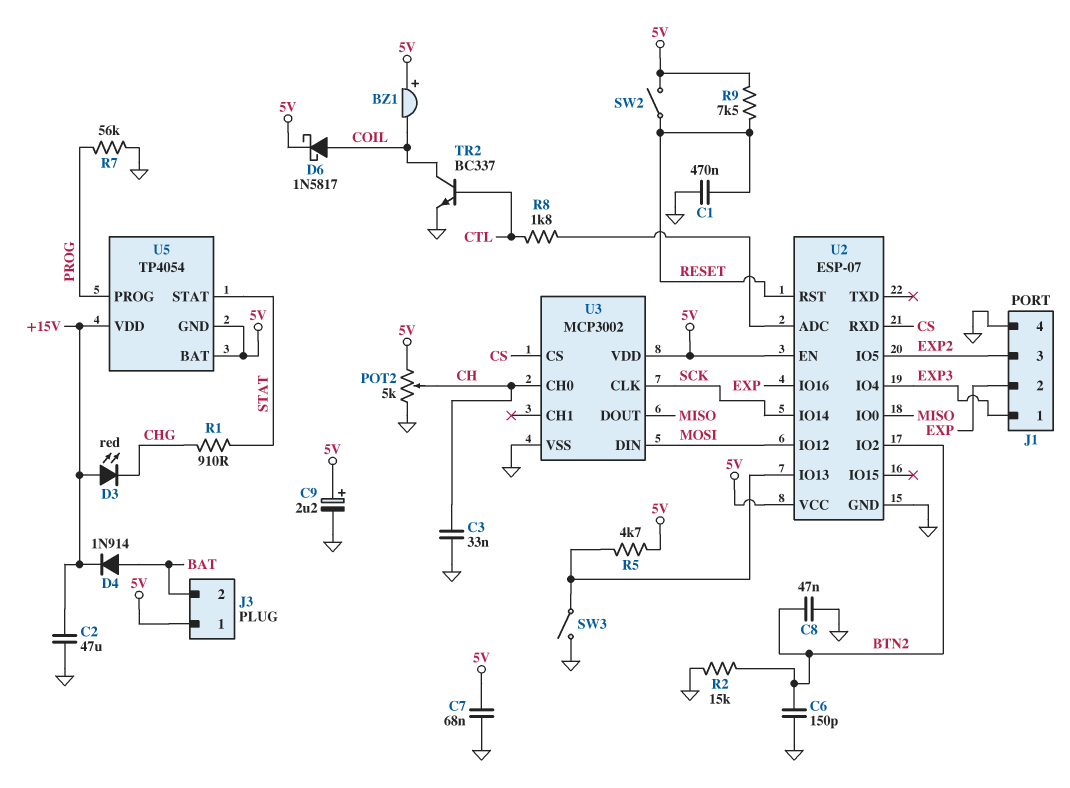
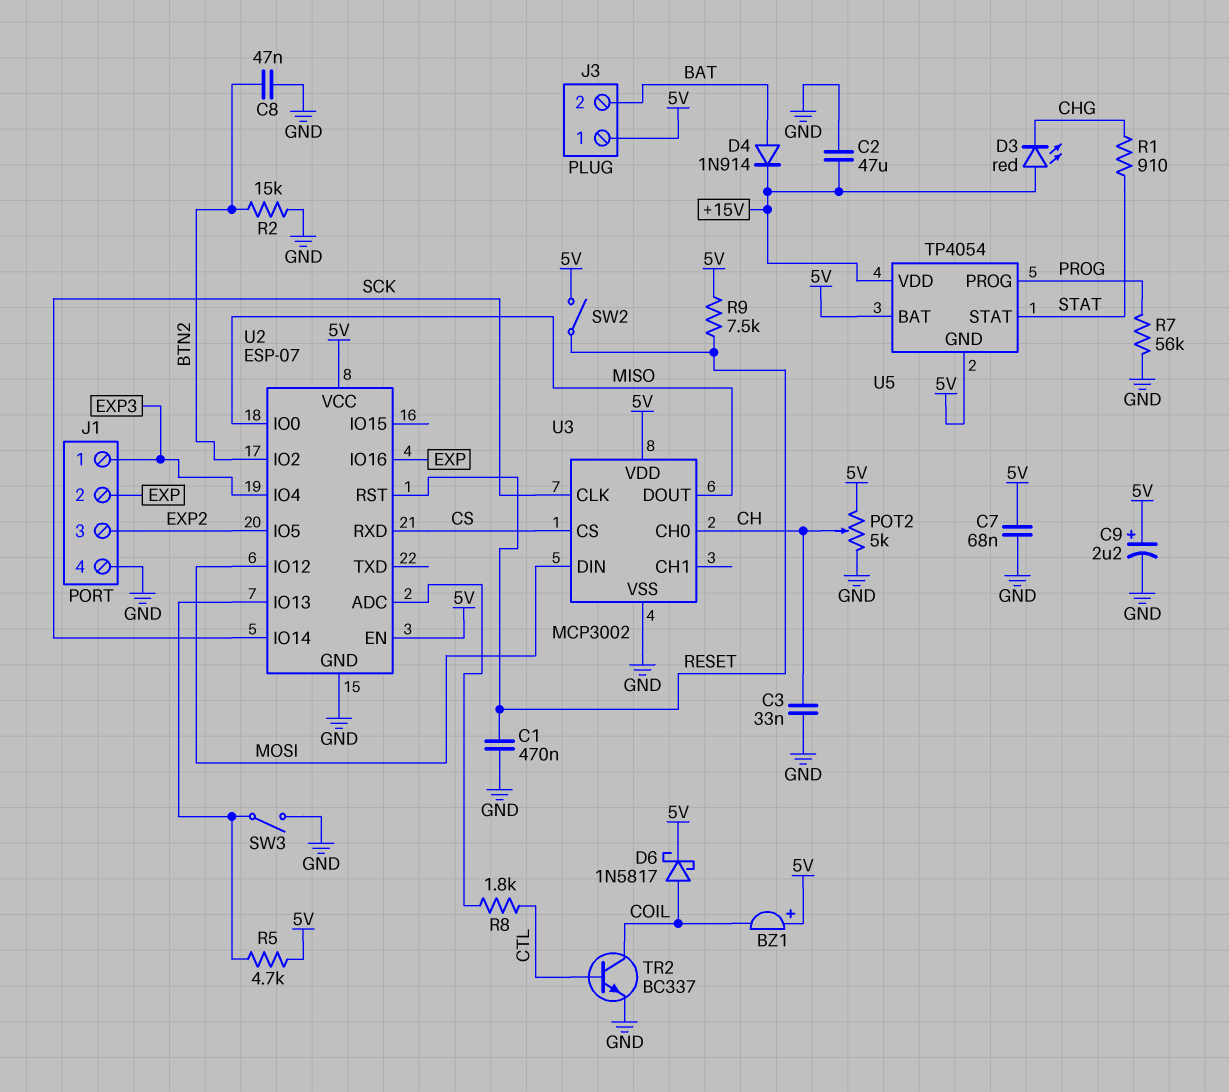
C6: 150pF (BTN2, GND) -> none

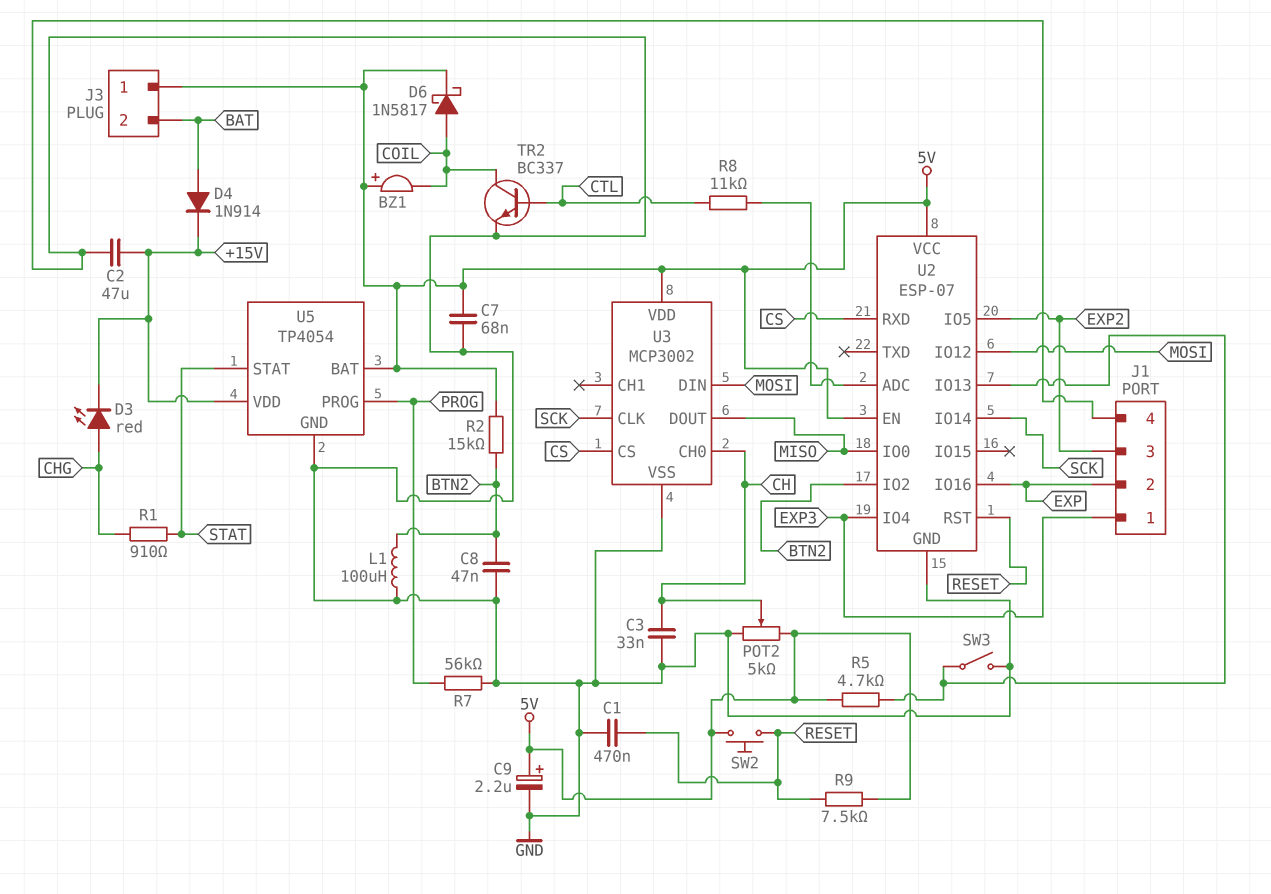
D3: LED red (A +15V, K CHG) -> LED red (A CHG, K +15V)
L1: none -> 100uH (BTN2, GND)
R2: 15k (BTN2, GND) -> 15k (5V, BTN2)
R8: 1.8k (CTL, U2/ADC) -> 11k (CTL, U2/ADC)
SW2: switch (5V, RESET) -> button (5V, RESET)
U5 pin GND: 5V -> GND

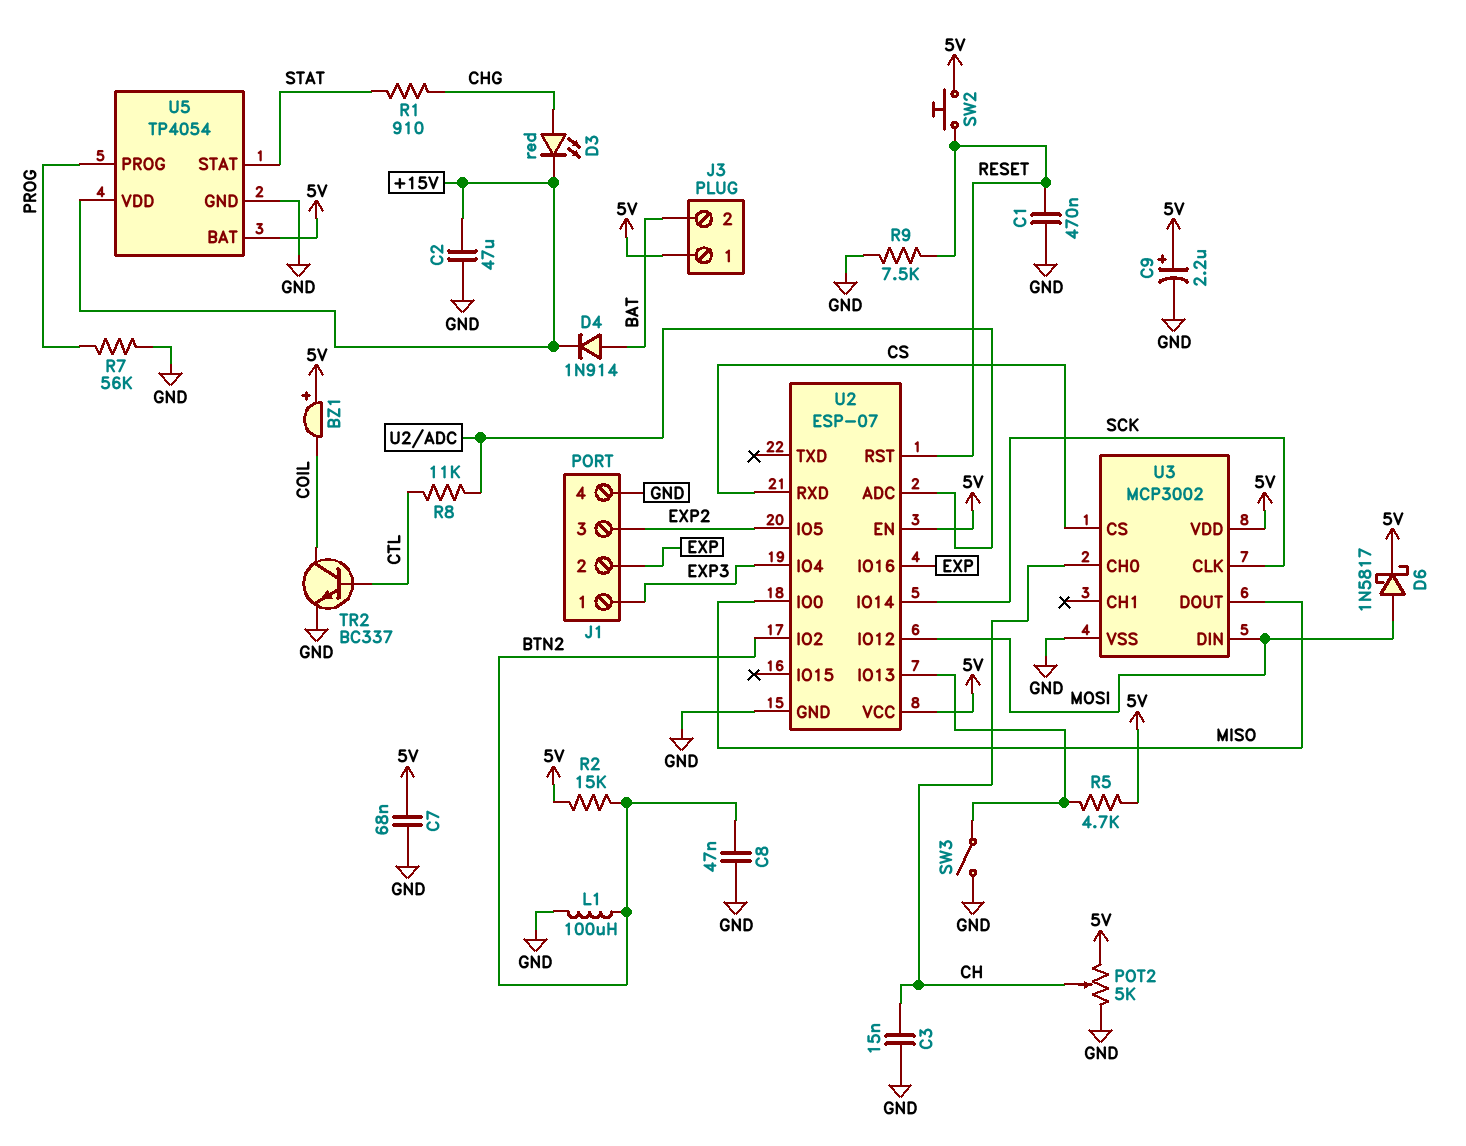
C3: 33nF (CH, GND) -> 15nF (CH, GND)
D6: schottky 1N5817 (A COIL, K 5V) -> schottky 1N5817 (A MOSI, K 5V)
R9: 7.5k (5V, RESET) -> 7.5k (GND, RESET)

